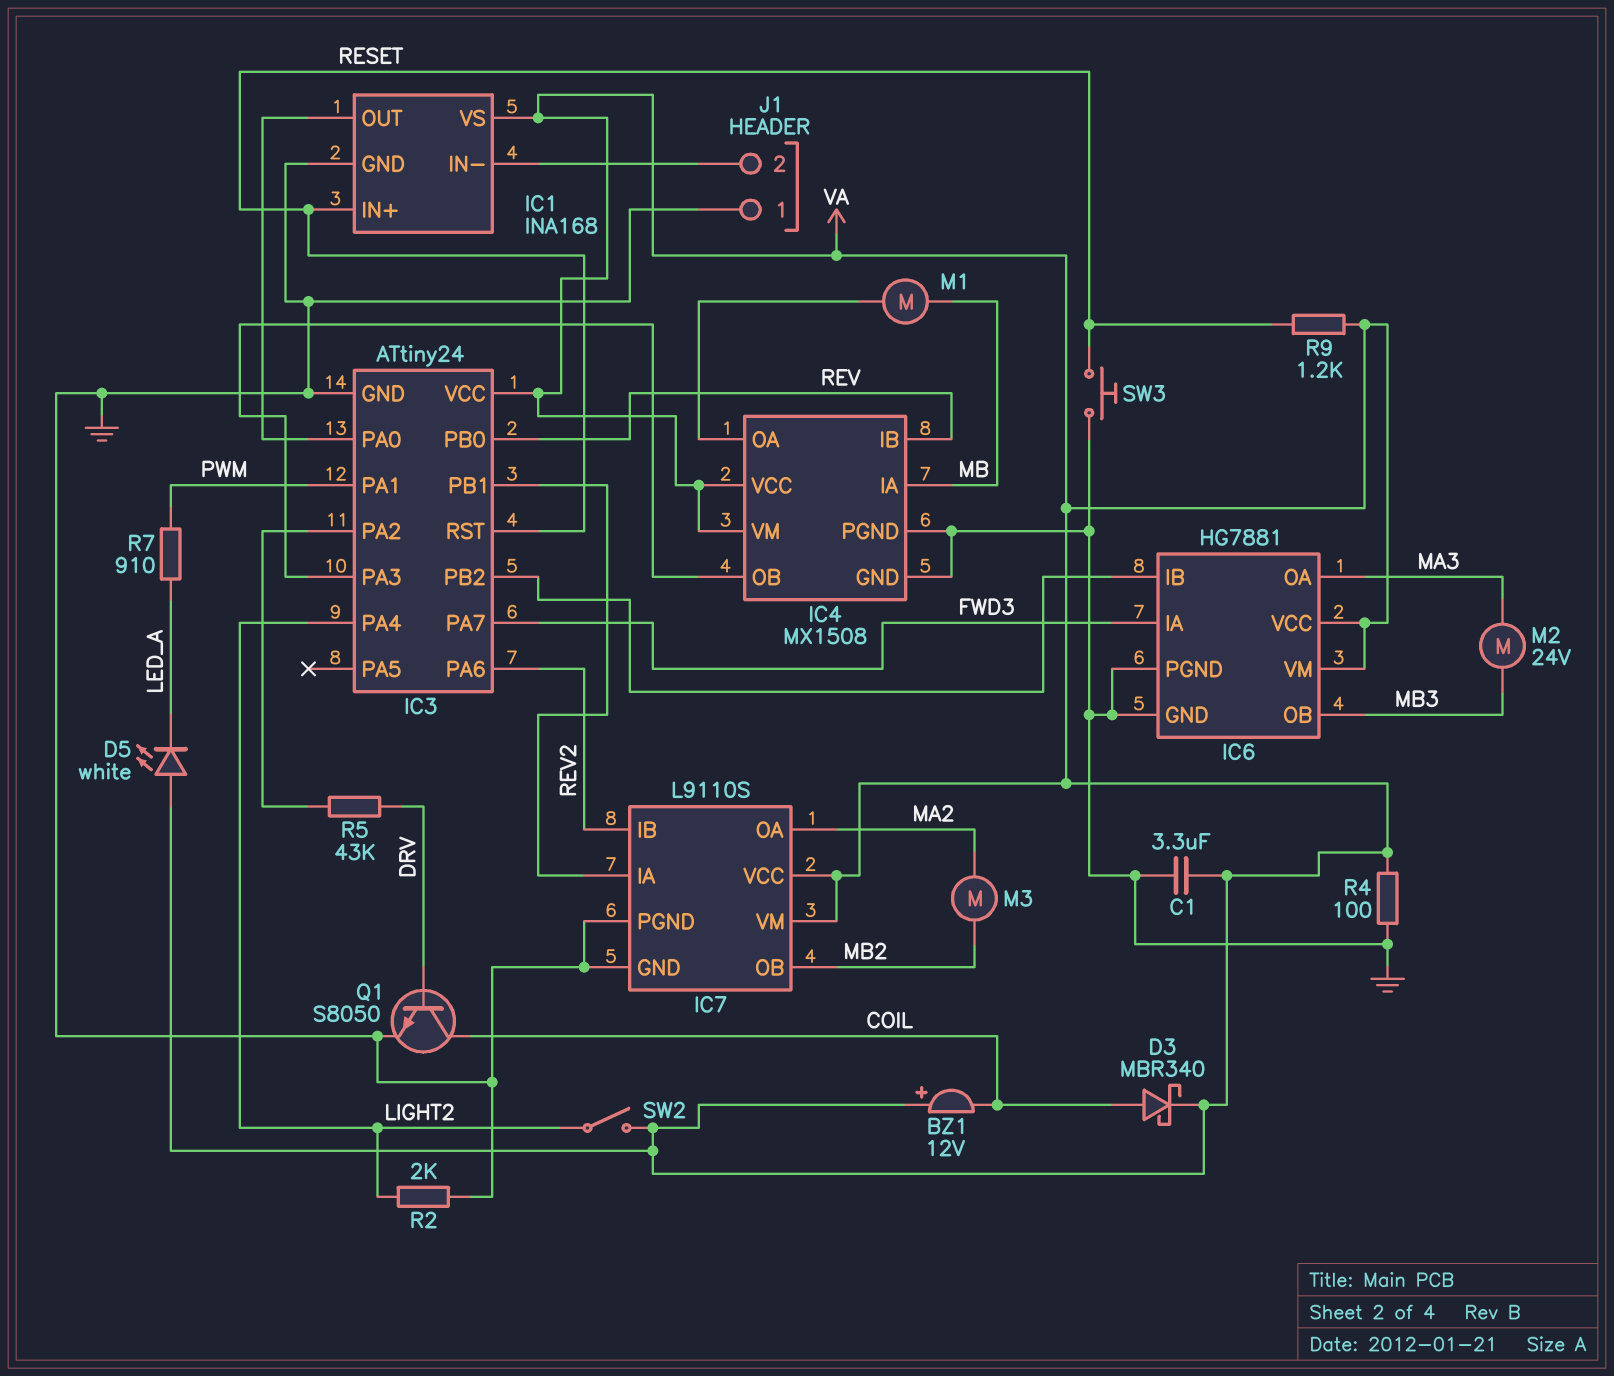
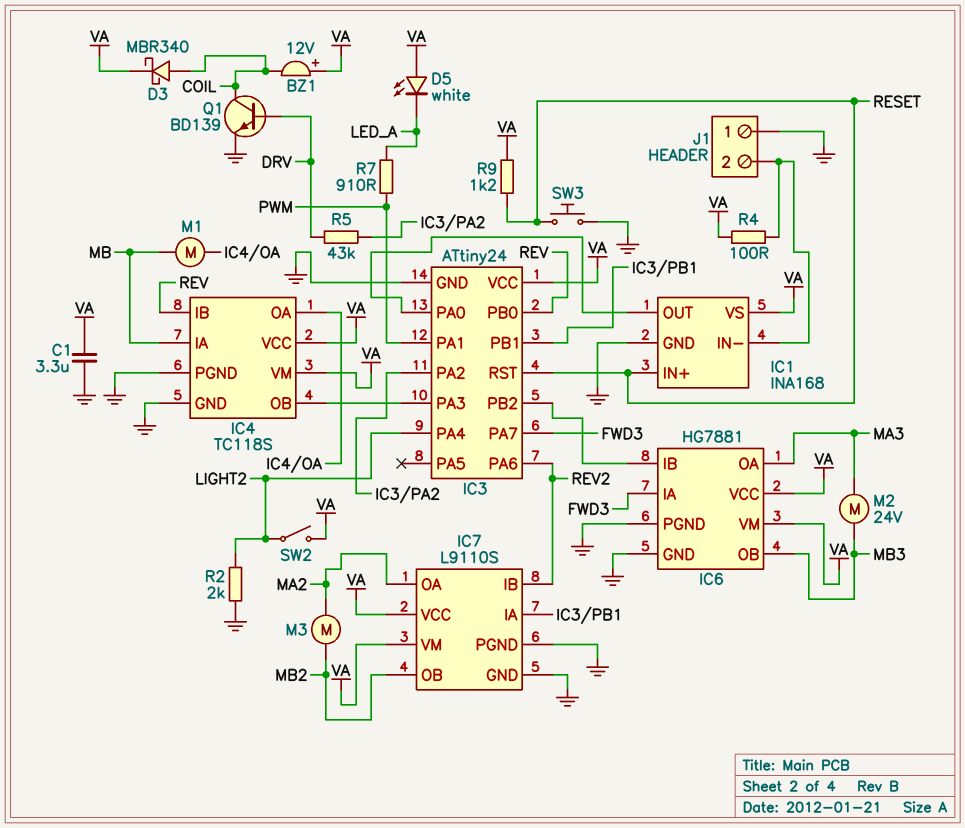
IC4: MX1508 -> TC118S
Q1: NPN S8050 (B DRV, C COIL, E GND) -> NPN BD139 (B DRV, C COIL, E GND)
R4: 100 (GND, VA) -> 100 (IC1/IN-, VA)

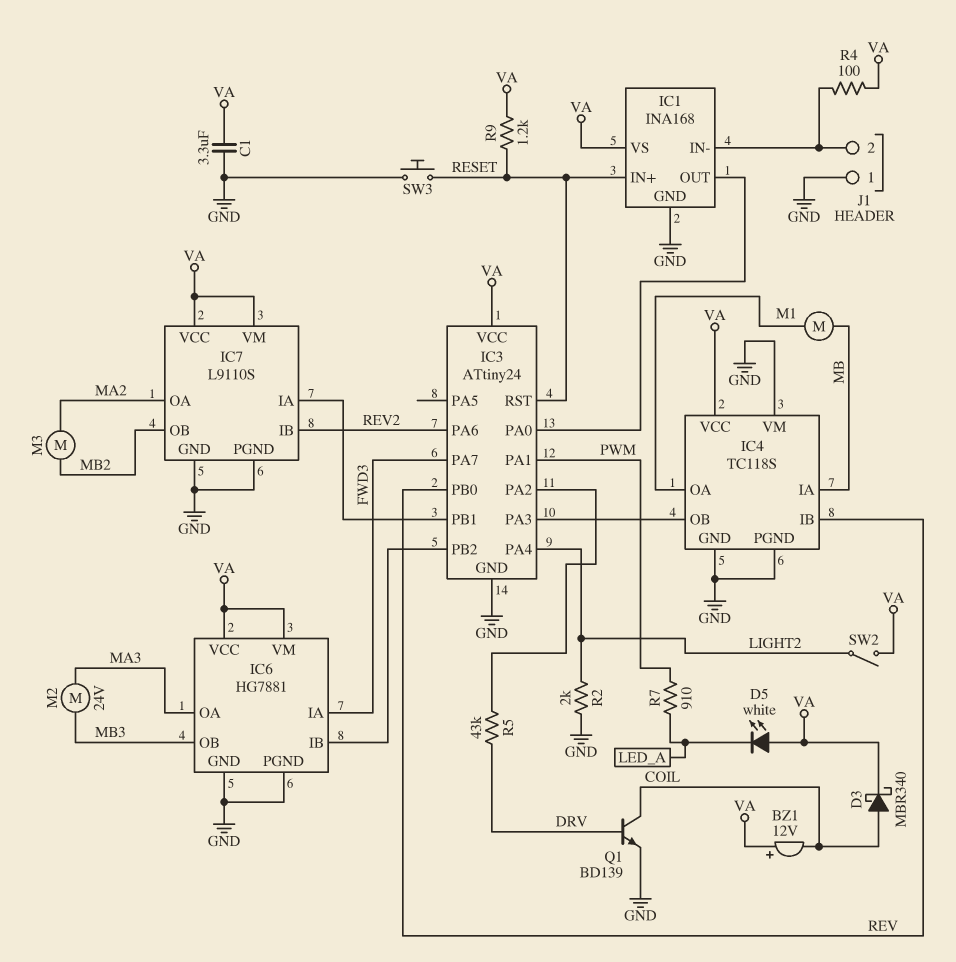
IC4 pin VM: VA -> GND

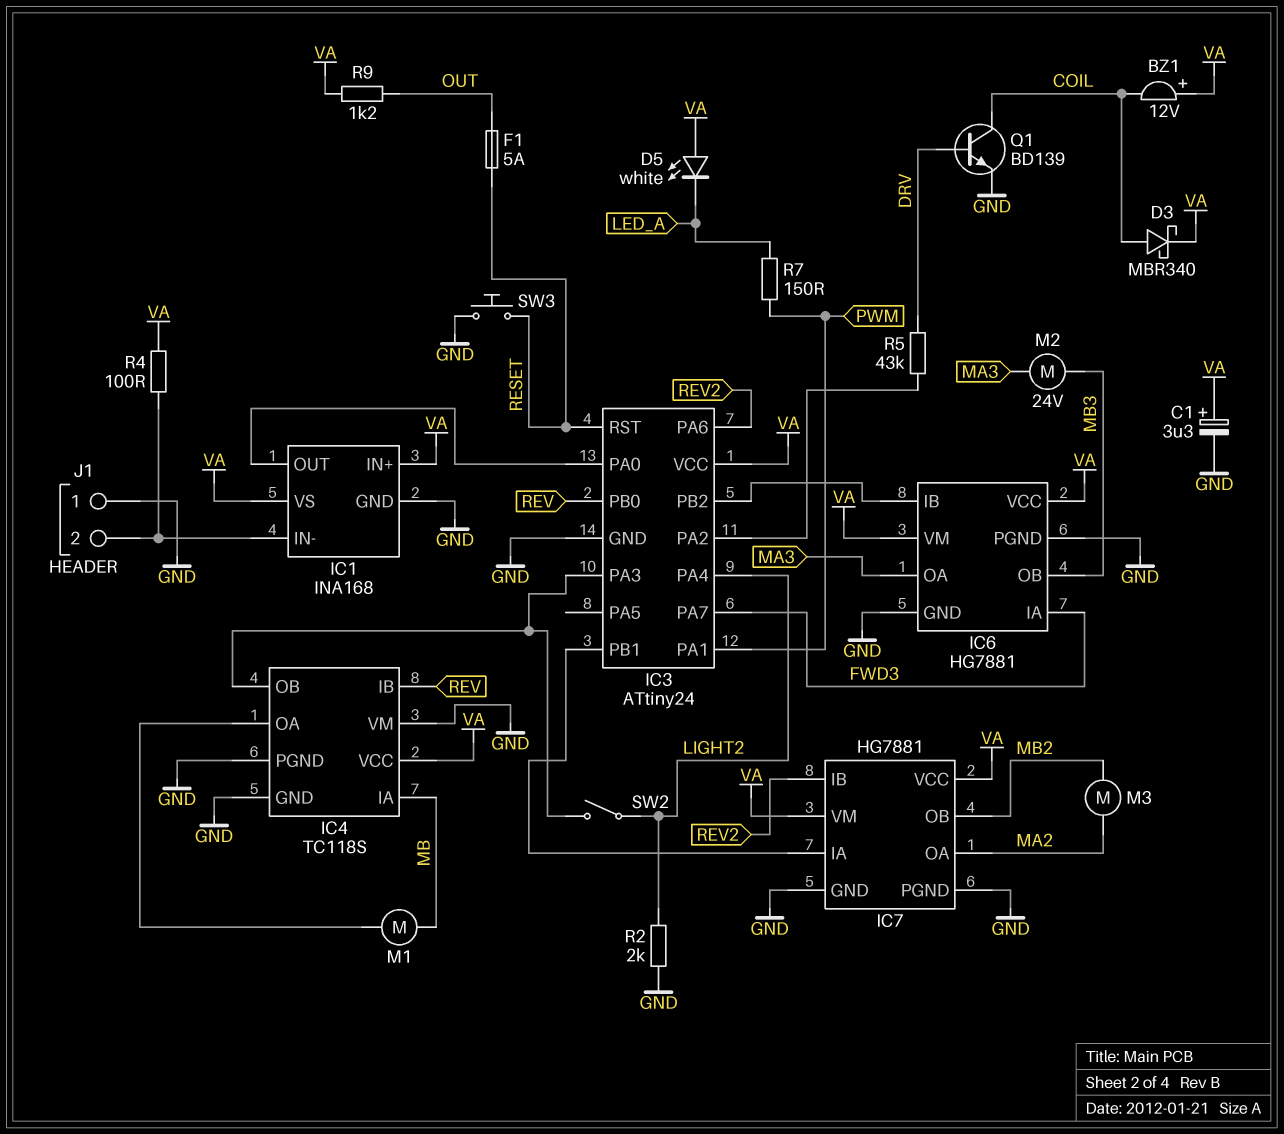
C1: 3.3uF (GND, VA) -> 3.3uF (plus VA, minus GND)
F1: none -> 5A (OUT, RESET)
IC1 pin IN+: RESET -> VA
IC7: L9110S -> HG7881
R7: 910 (LED_A, PWM) -> 150 (LED_A, PWM)
R9: 1.2k (RESET, VA) -> 1.2k (OUT, VA)
SW2: switch (LIGHT2, VA) -> switch (IC3/PA3, LIGHT2)

